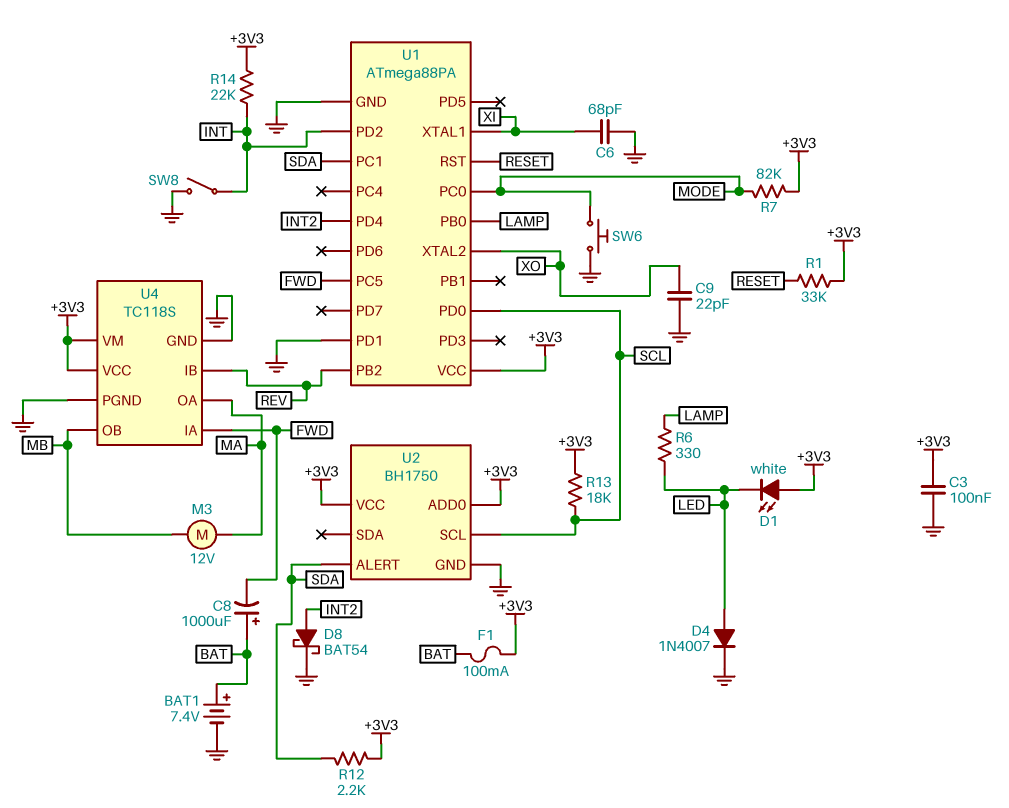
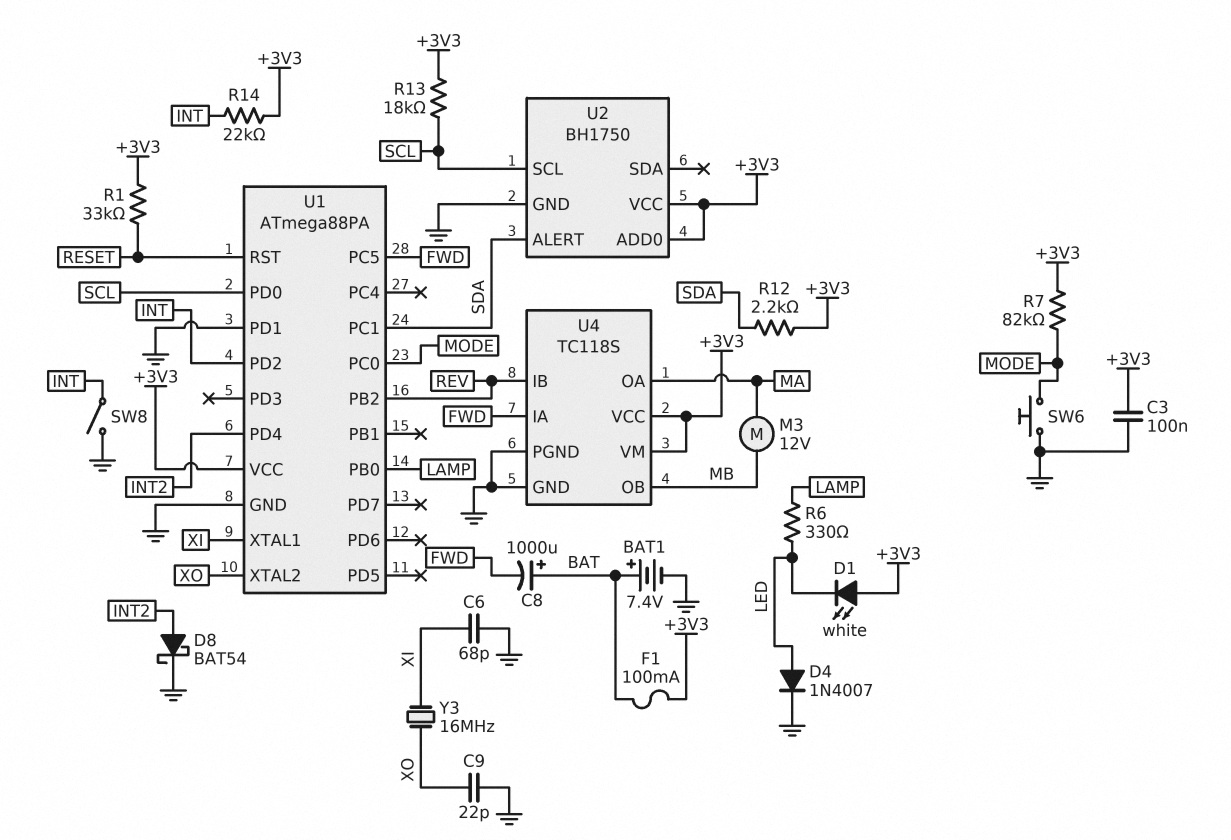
Y3: none -> 16MHz (XI, XO)

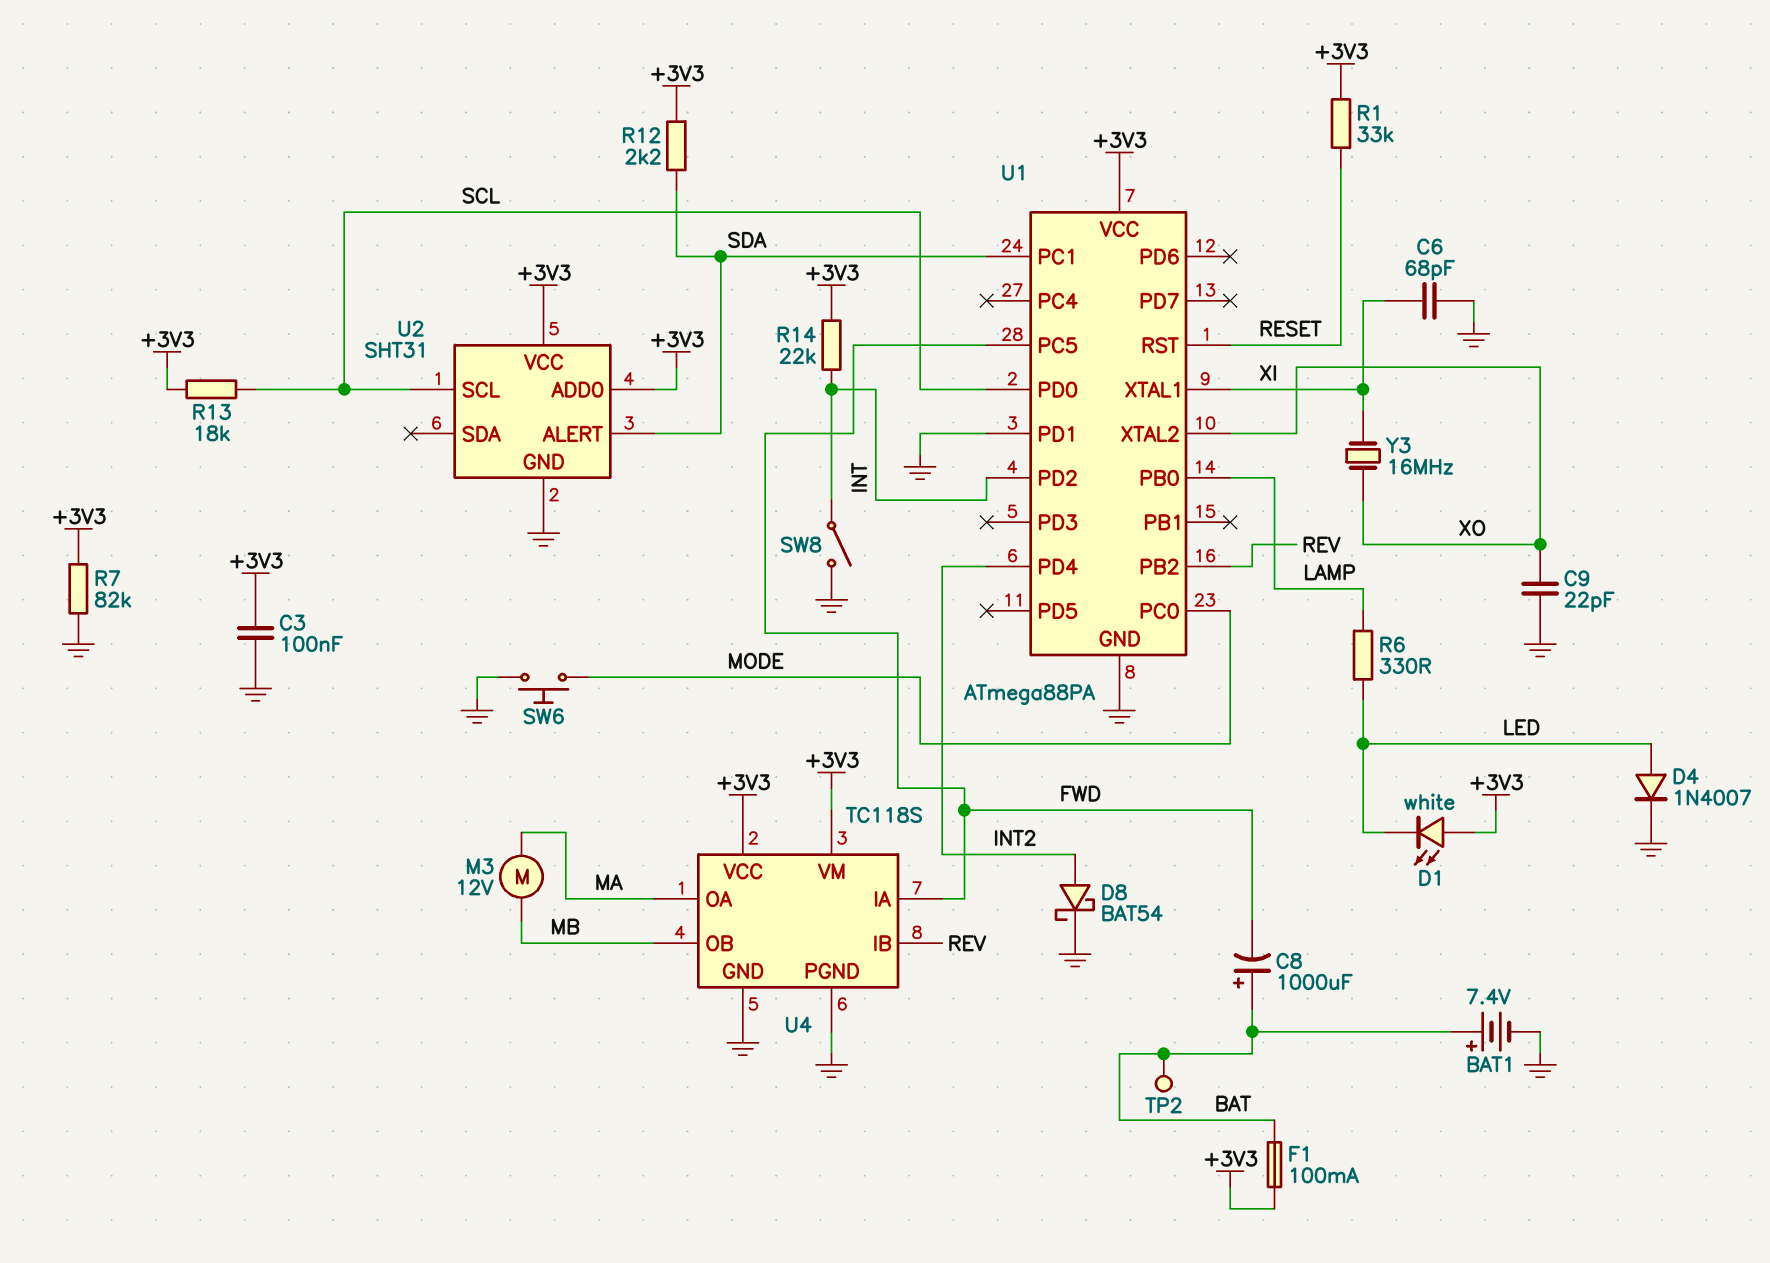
R7: 82k (+3V3, MODE) -> 82k (+3V3, GND)
TP2: none -> test point (BAT)
U2: BH1750 -> SHT31

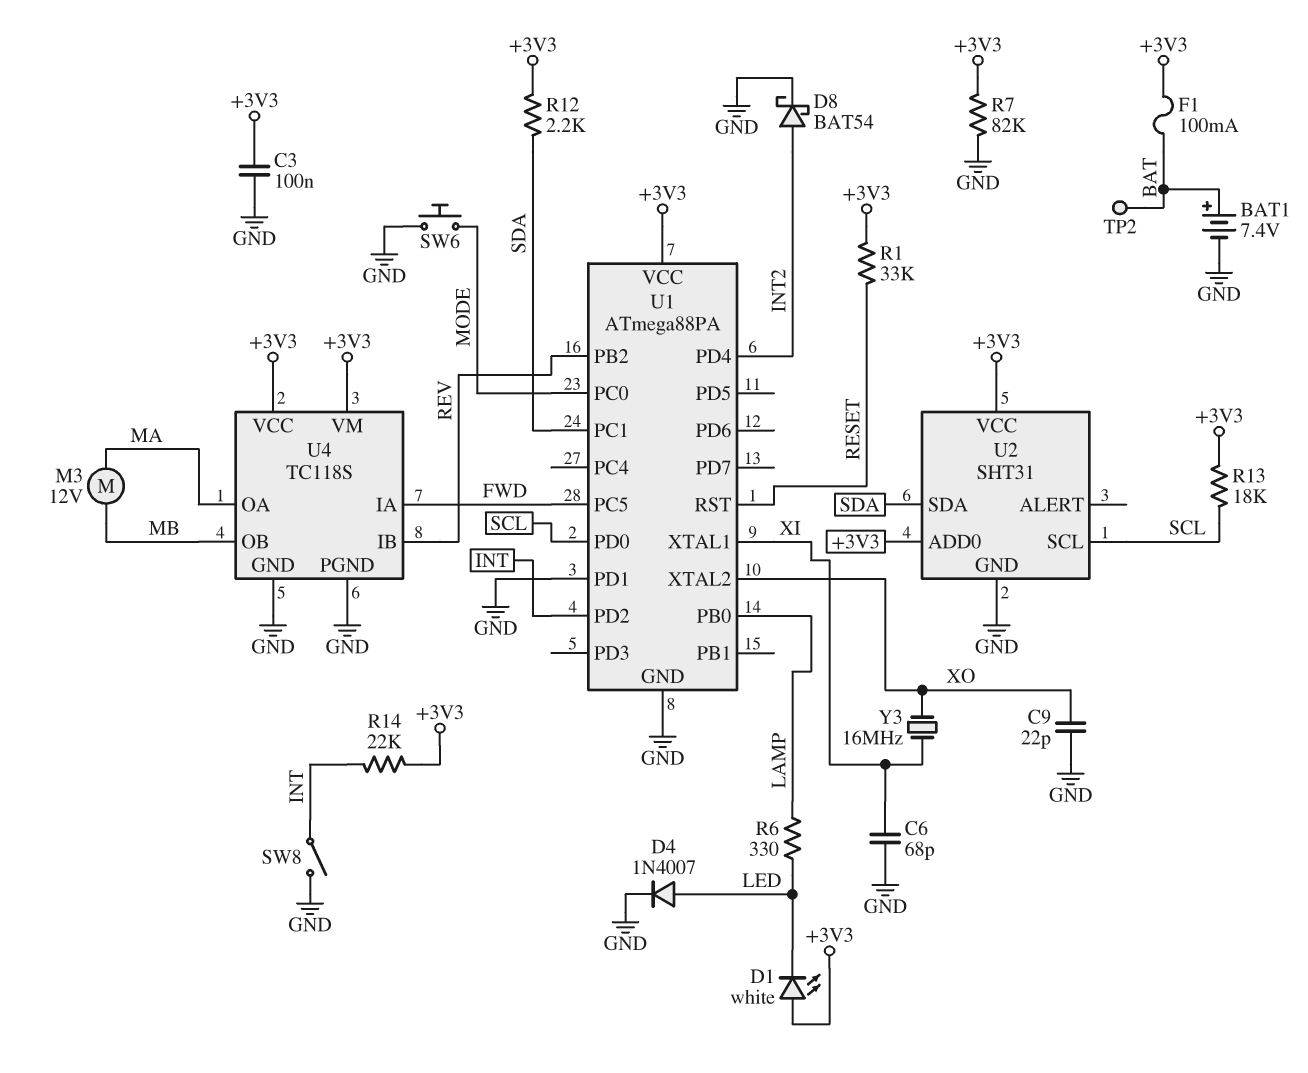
C8: 1000uF (plus BAT, minus FWD) -> none
U2 pin ALERT: SDA -> none
U2 pin SDA: none -> SDA

